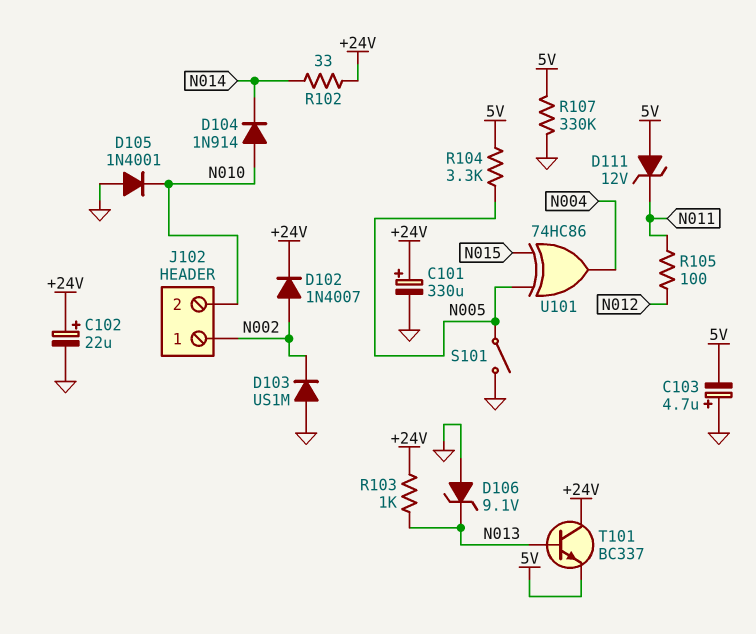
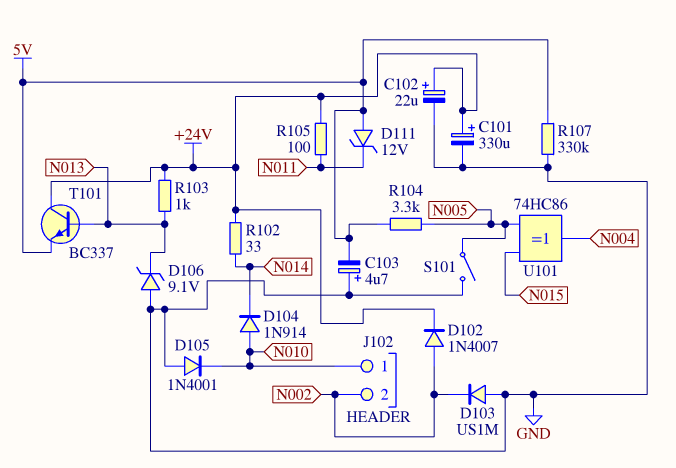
J102 pin 1: N002 -> N010
J102 pin 2: N010 -> N002
R105: 100 (N011, N012) -> 100 (+24V, N011)

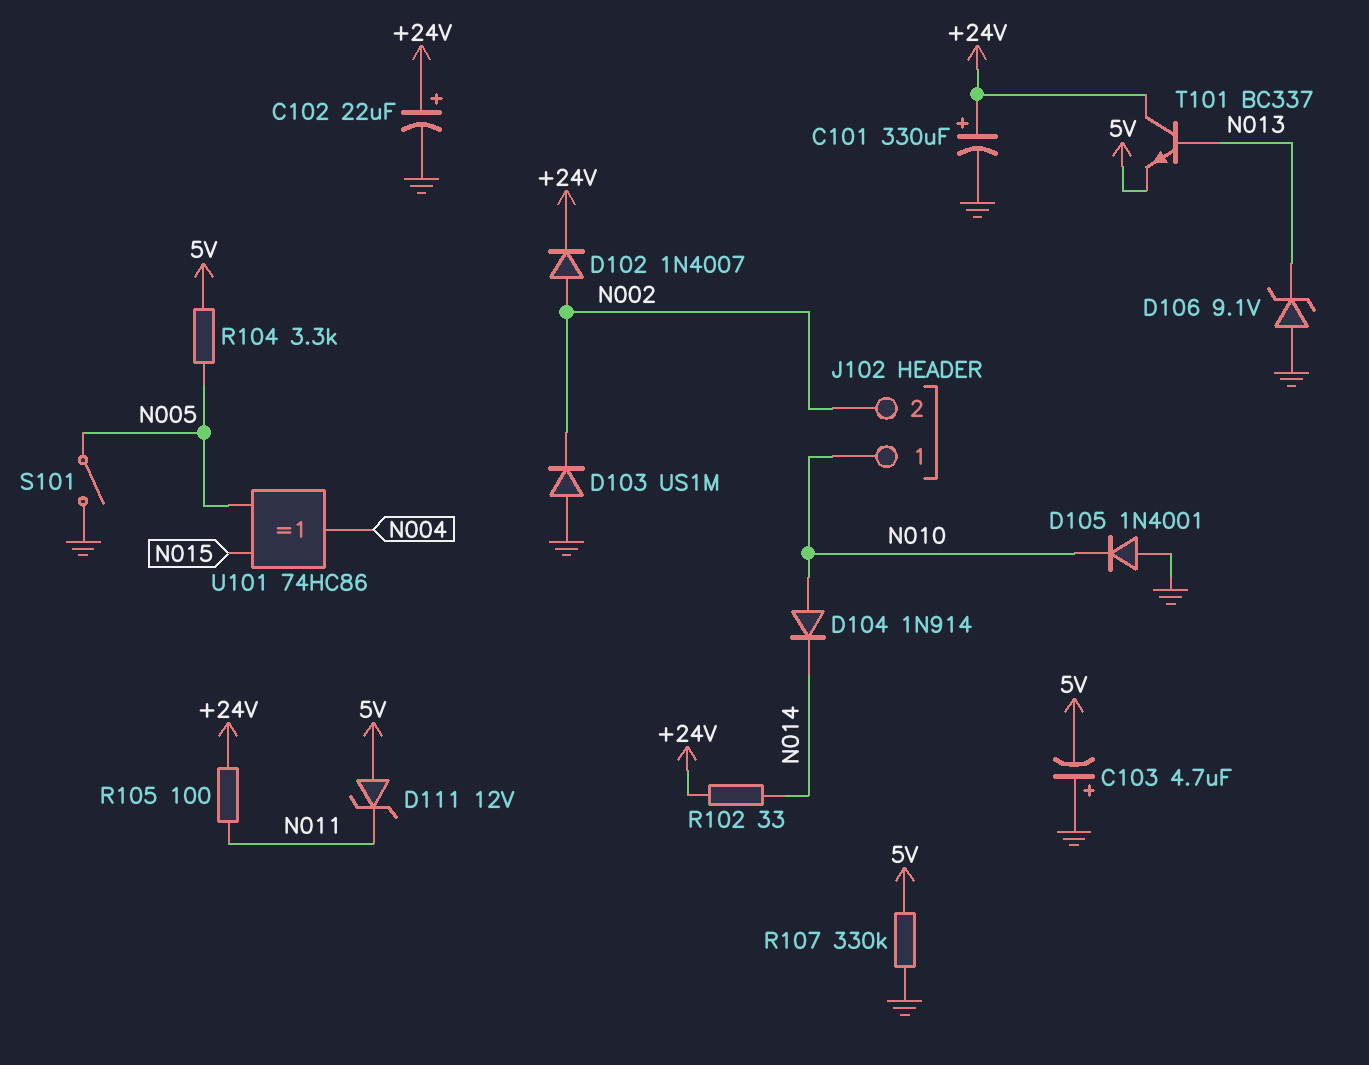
R103: 1k (+24V, N013) -> none

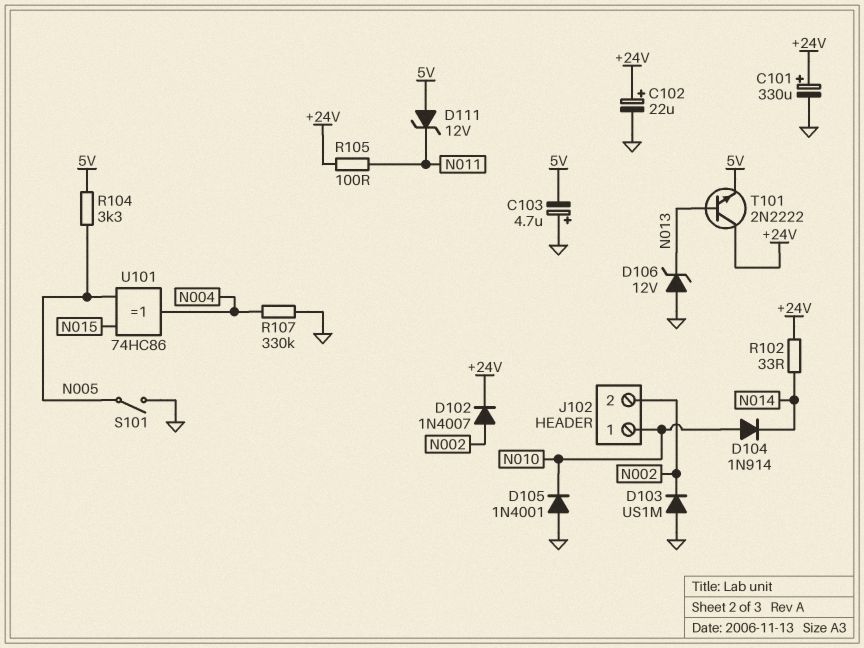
D106: zener 9.1V (A GND, K N013) -> zener 12V (A GND, K N013)
R107: 330k (5V, GND) -> 330k (GND, N004)
T101: NPN BC337 (B N013, C +24V, E 5V) -> NPN 2N2222 (B N013, C +24V, E 5V)

